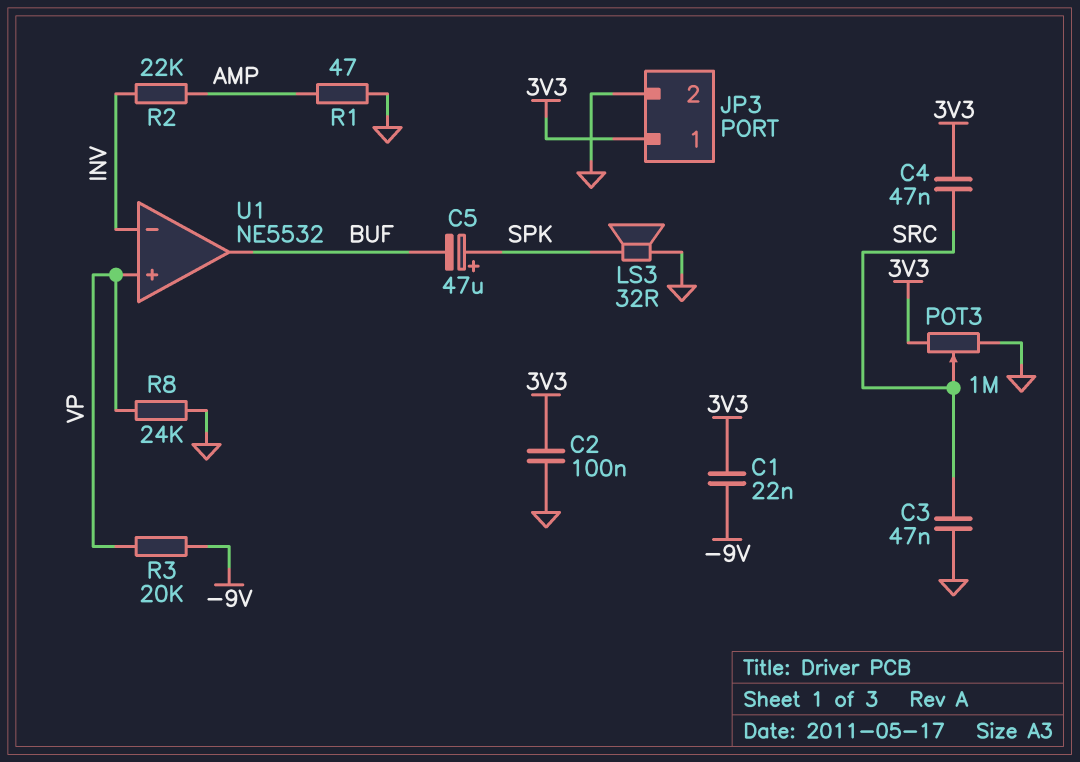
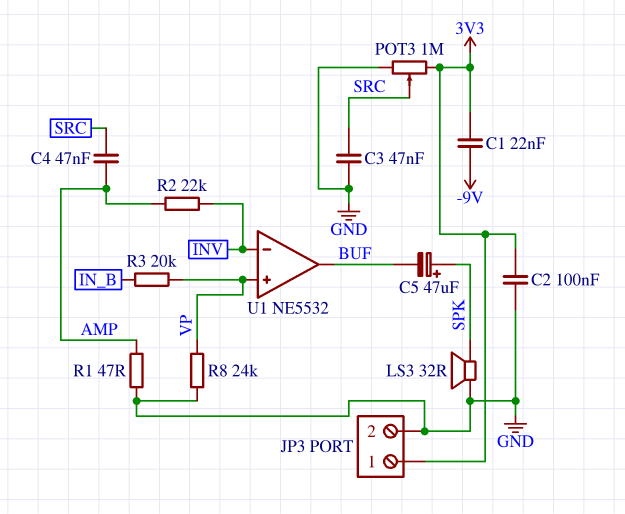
C4: 47nF (3V3, SRC) -> 47nF (AMP, SRC)
R3: 20k (-9V, VP) -> 20k (IN_B, VP)

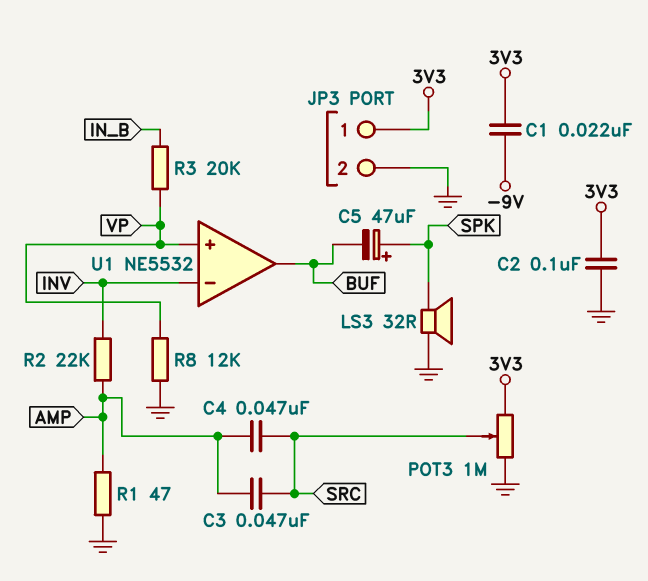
C3: 47nF (GND, SRC) -> 47nF (AMP, SRC)
R8: 24k (GND, VP) -> 12k (GND, VP)

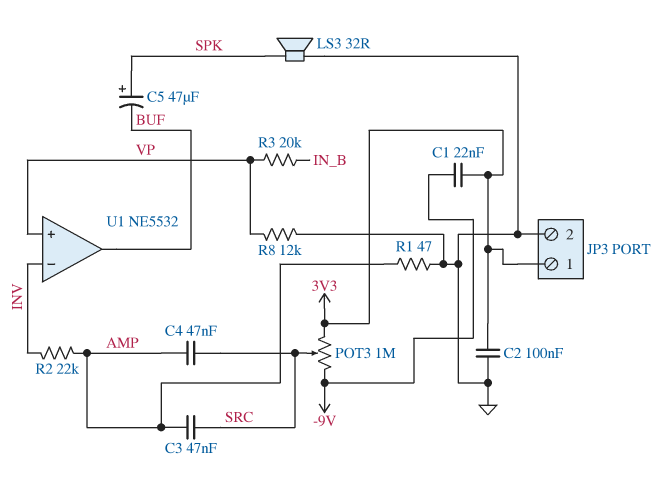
POT3: 1M (3V3, GND, wiper SRC) -> 1M (-9V, 3V3, wiper SRC)

